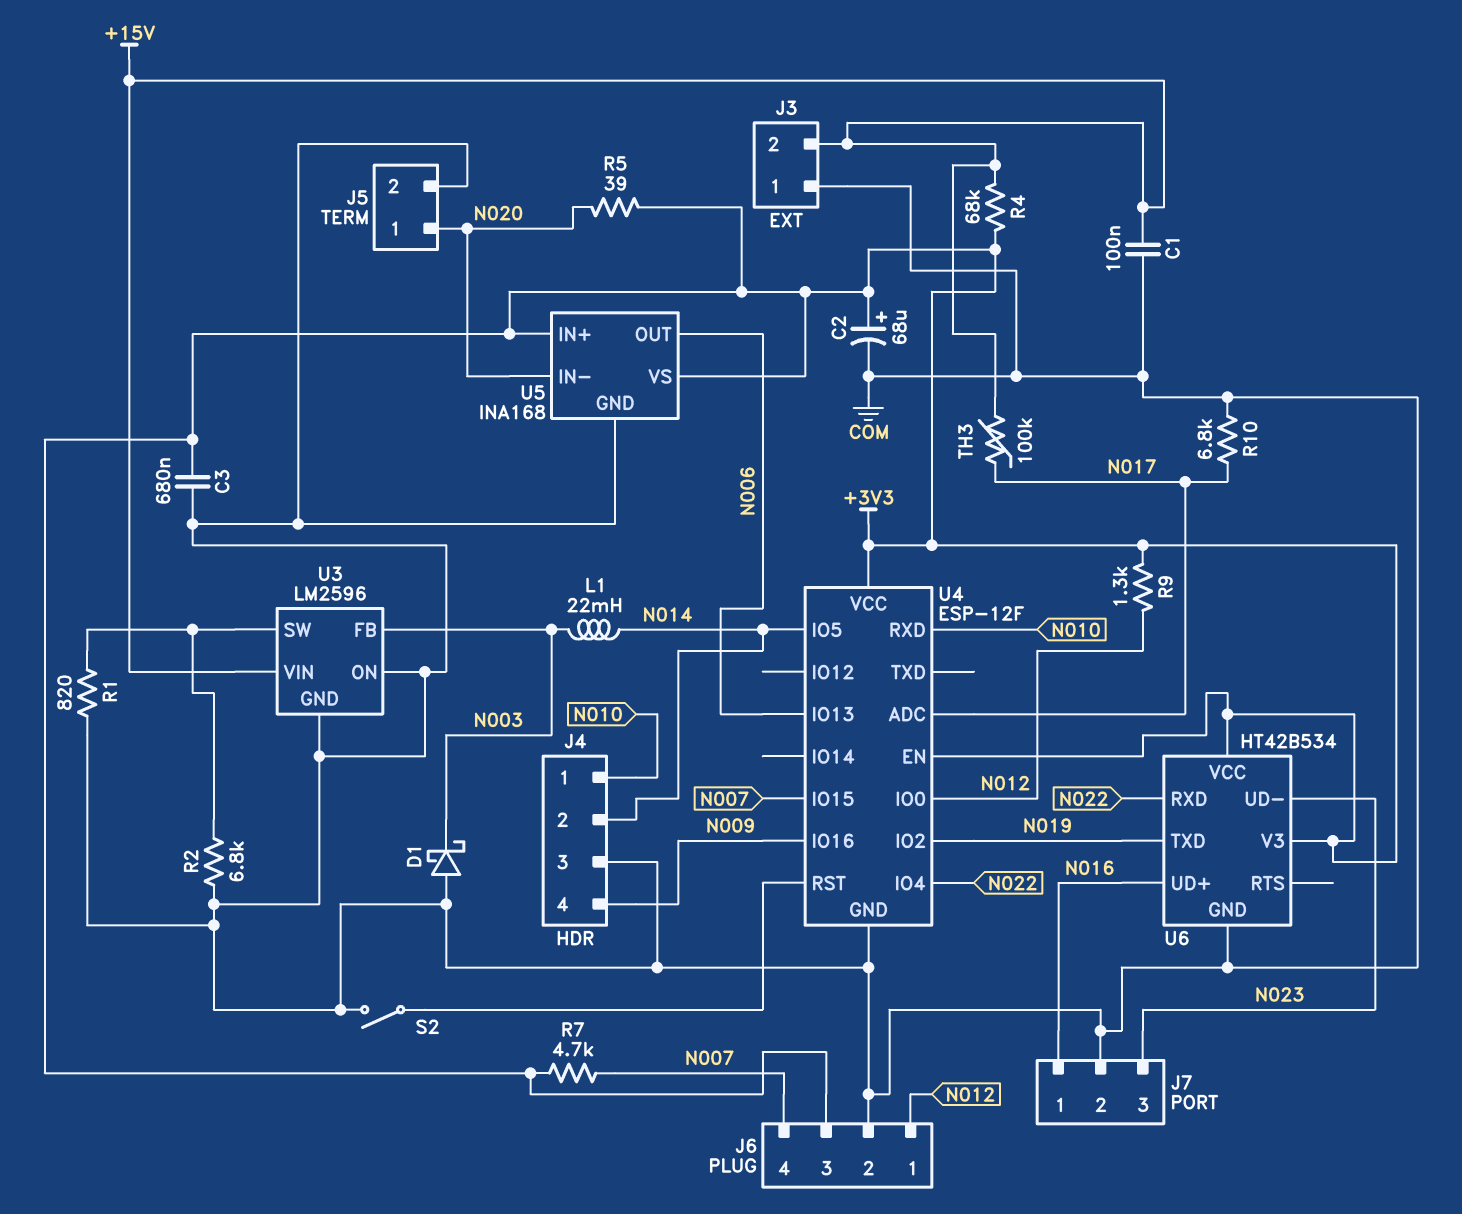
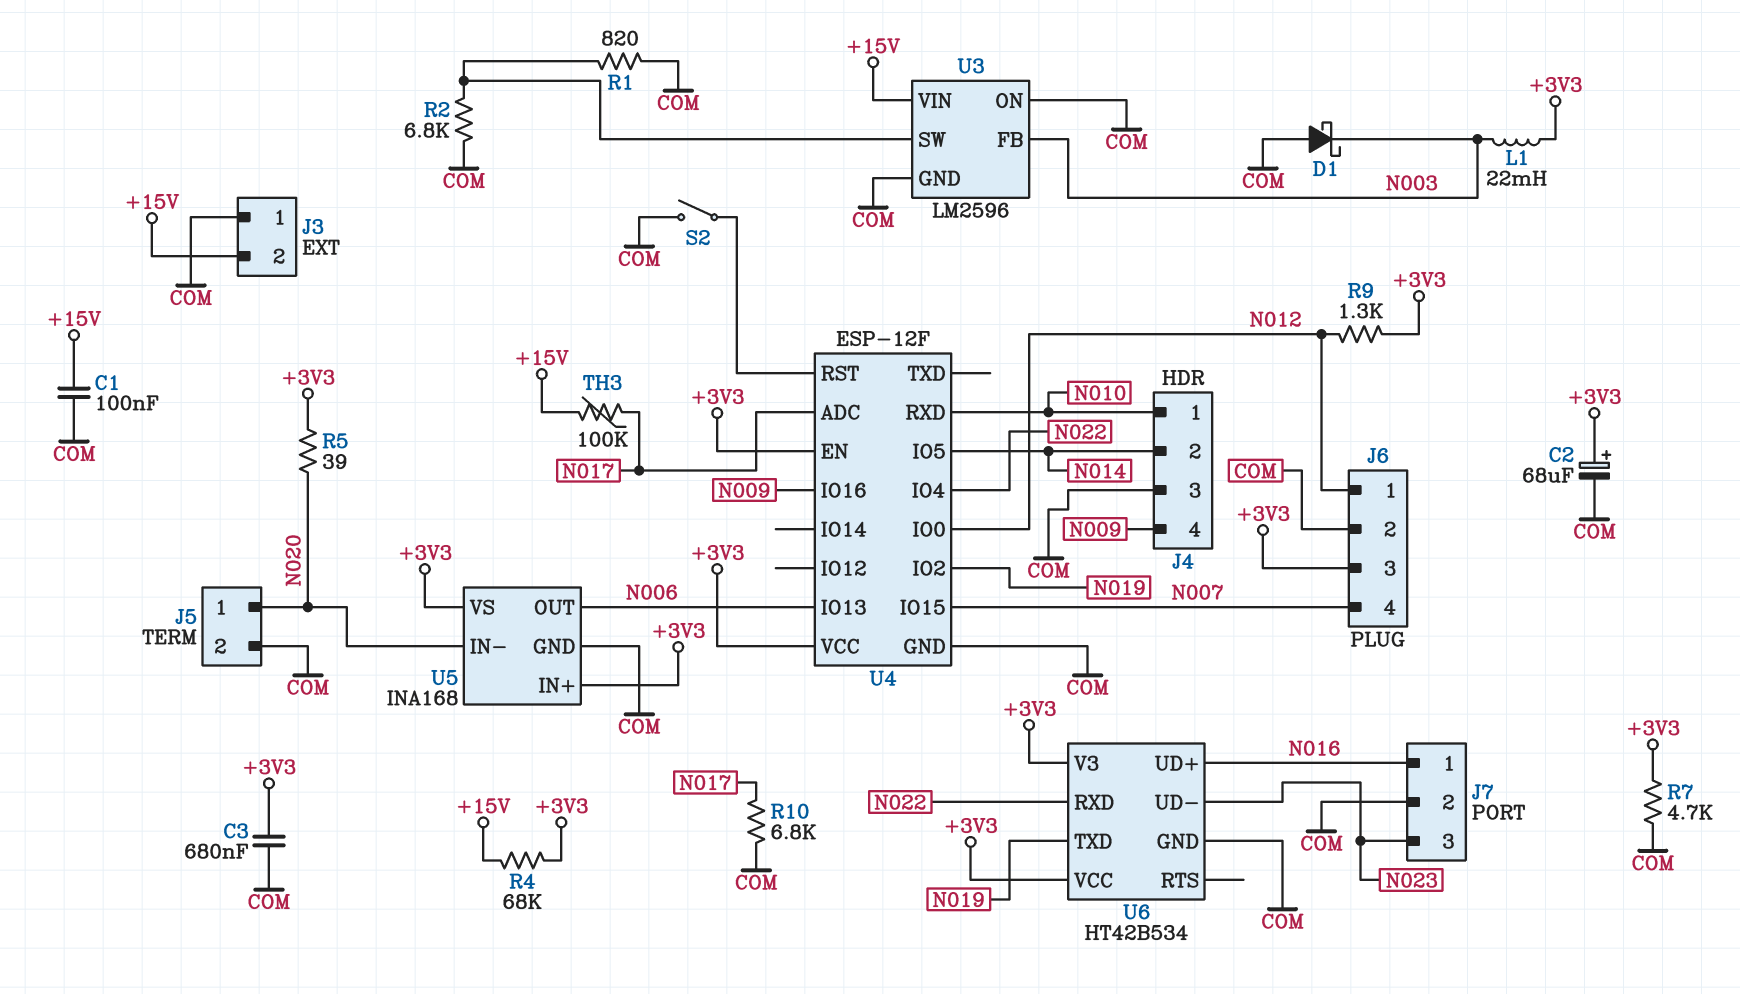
L1: 22mH (N003, N014) -> 22mH (+3V3, N003)
R7: 4.7k (+3V3, N007) -> 4.7k (+3V3, COM)

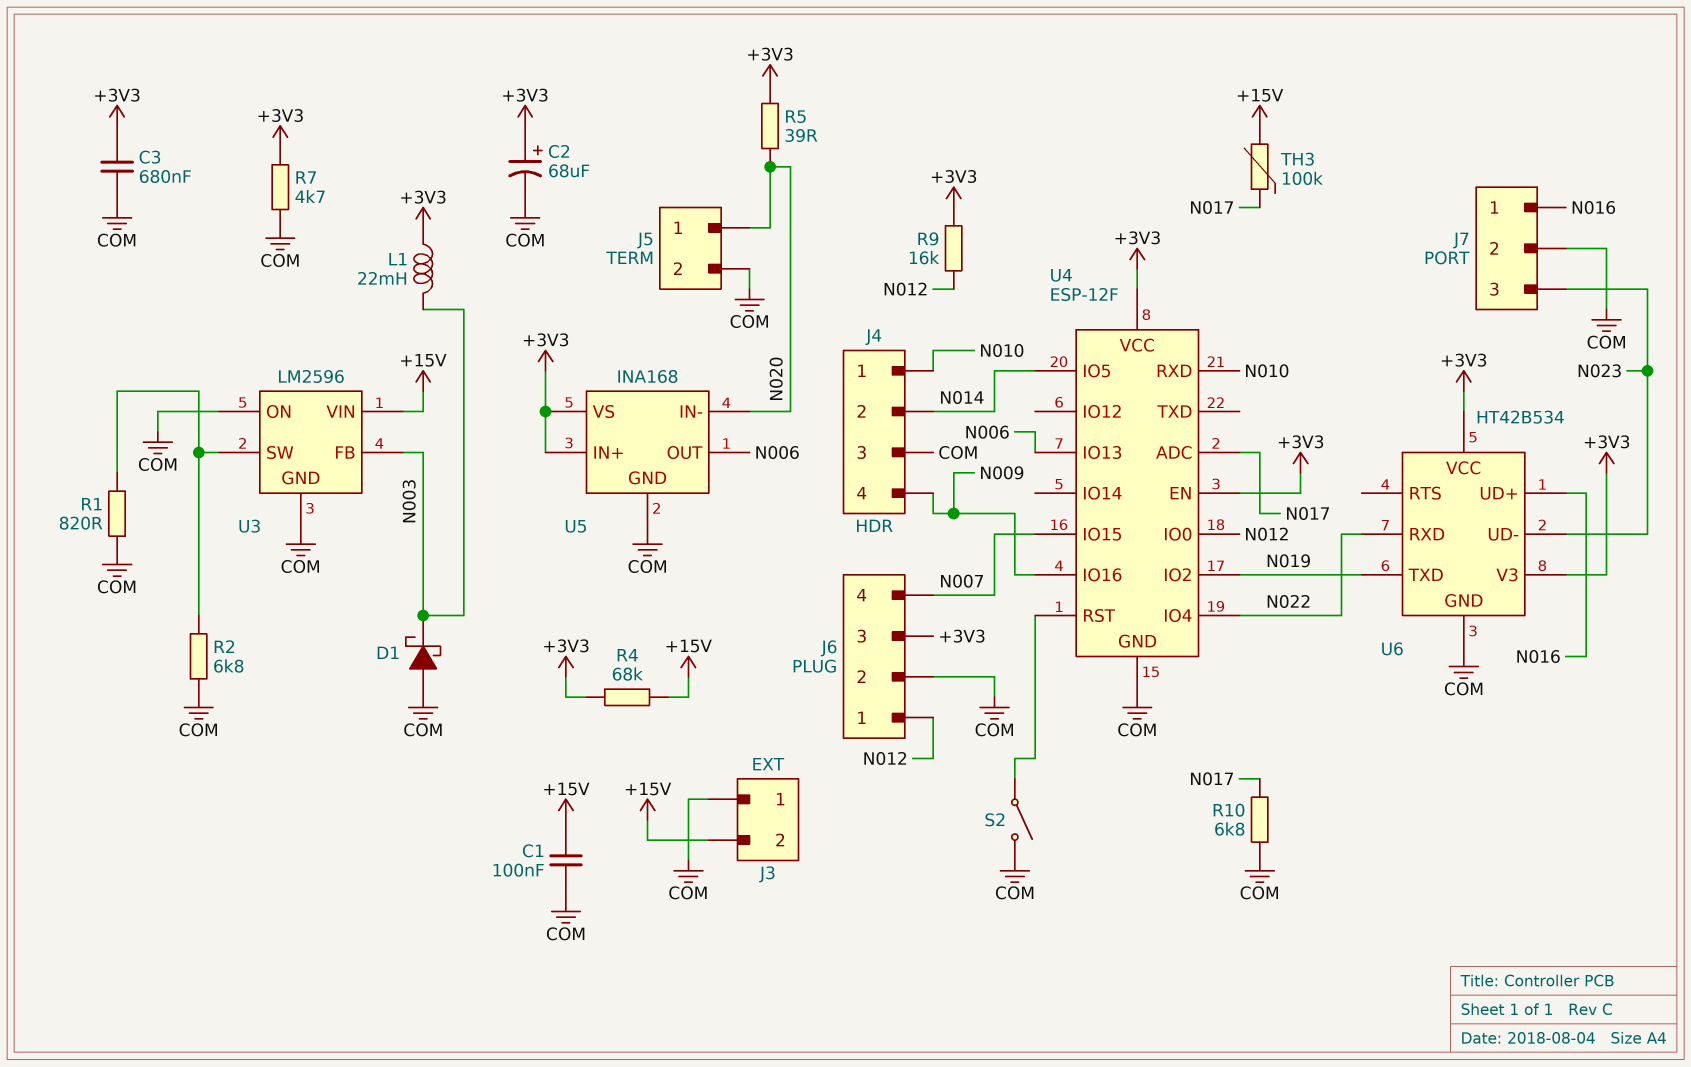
R9: 1.3k (+3V3, N012) -> 16k (+3V3, N012)

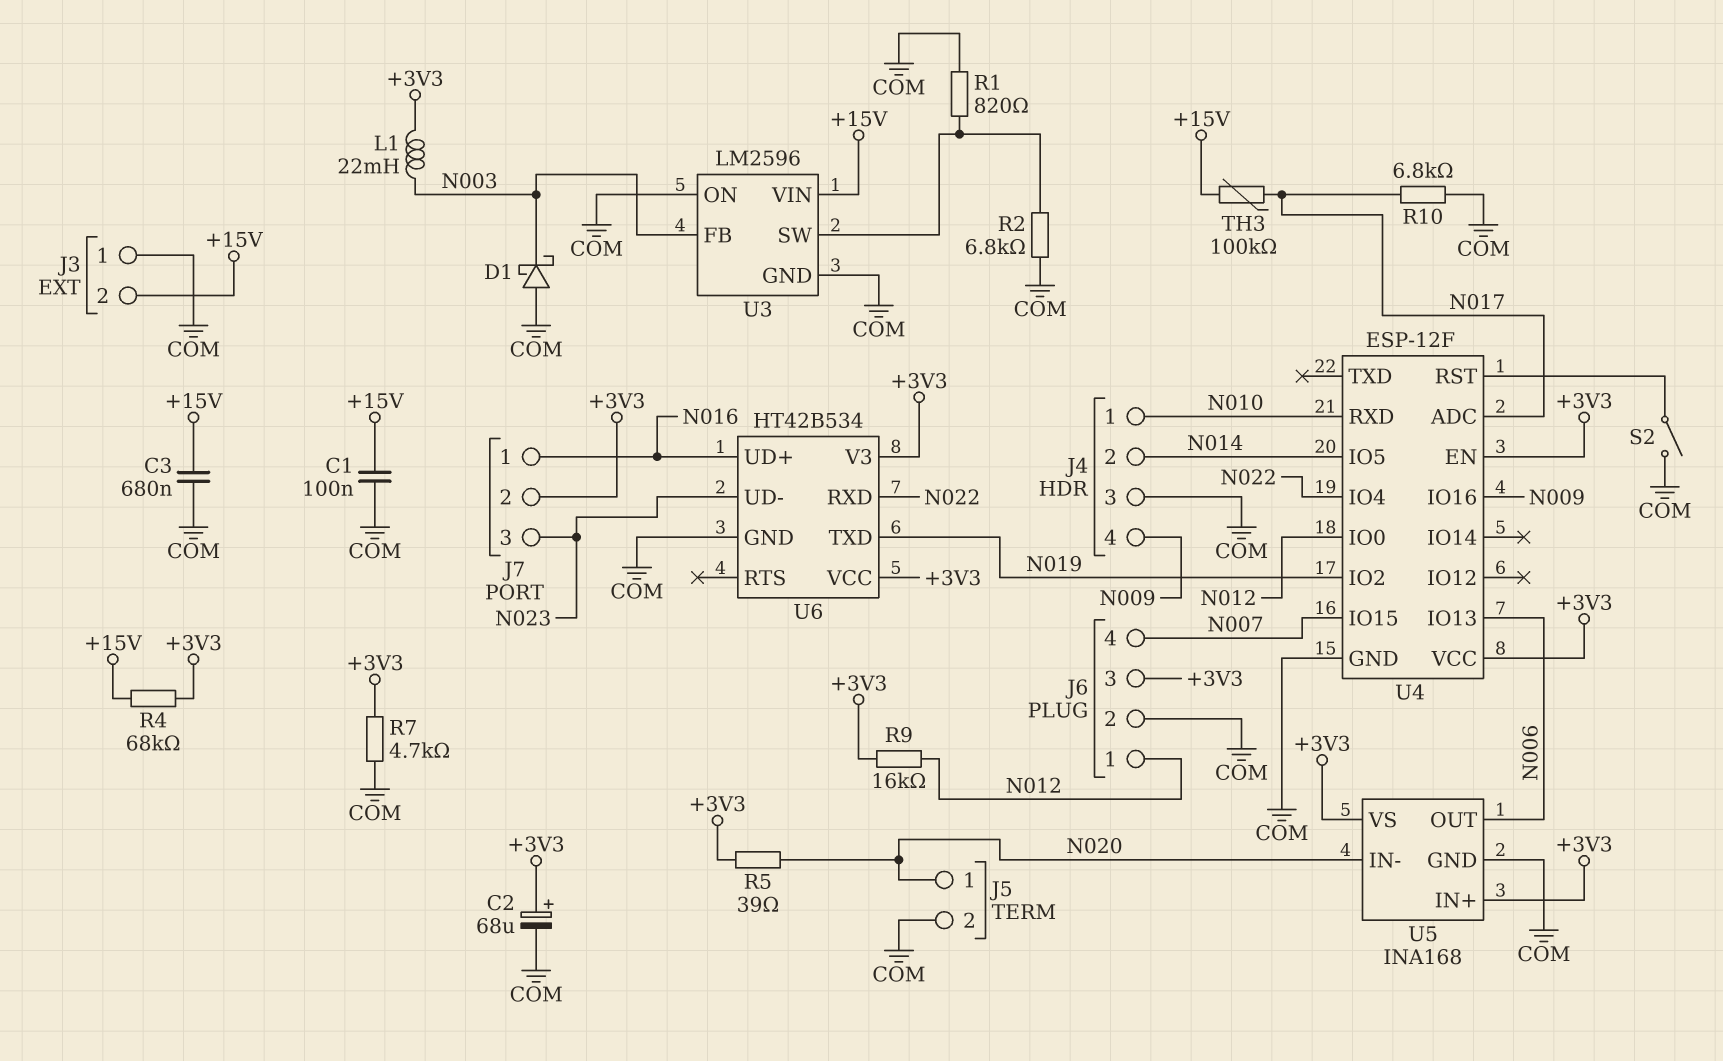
C3: 680nF (+3V3, COM) -> 680nF (+15V, COM)
J7 pin 2: COM -> +3V3

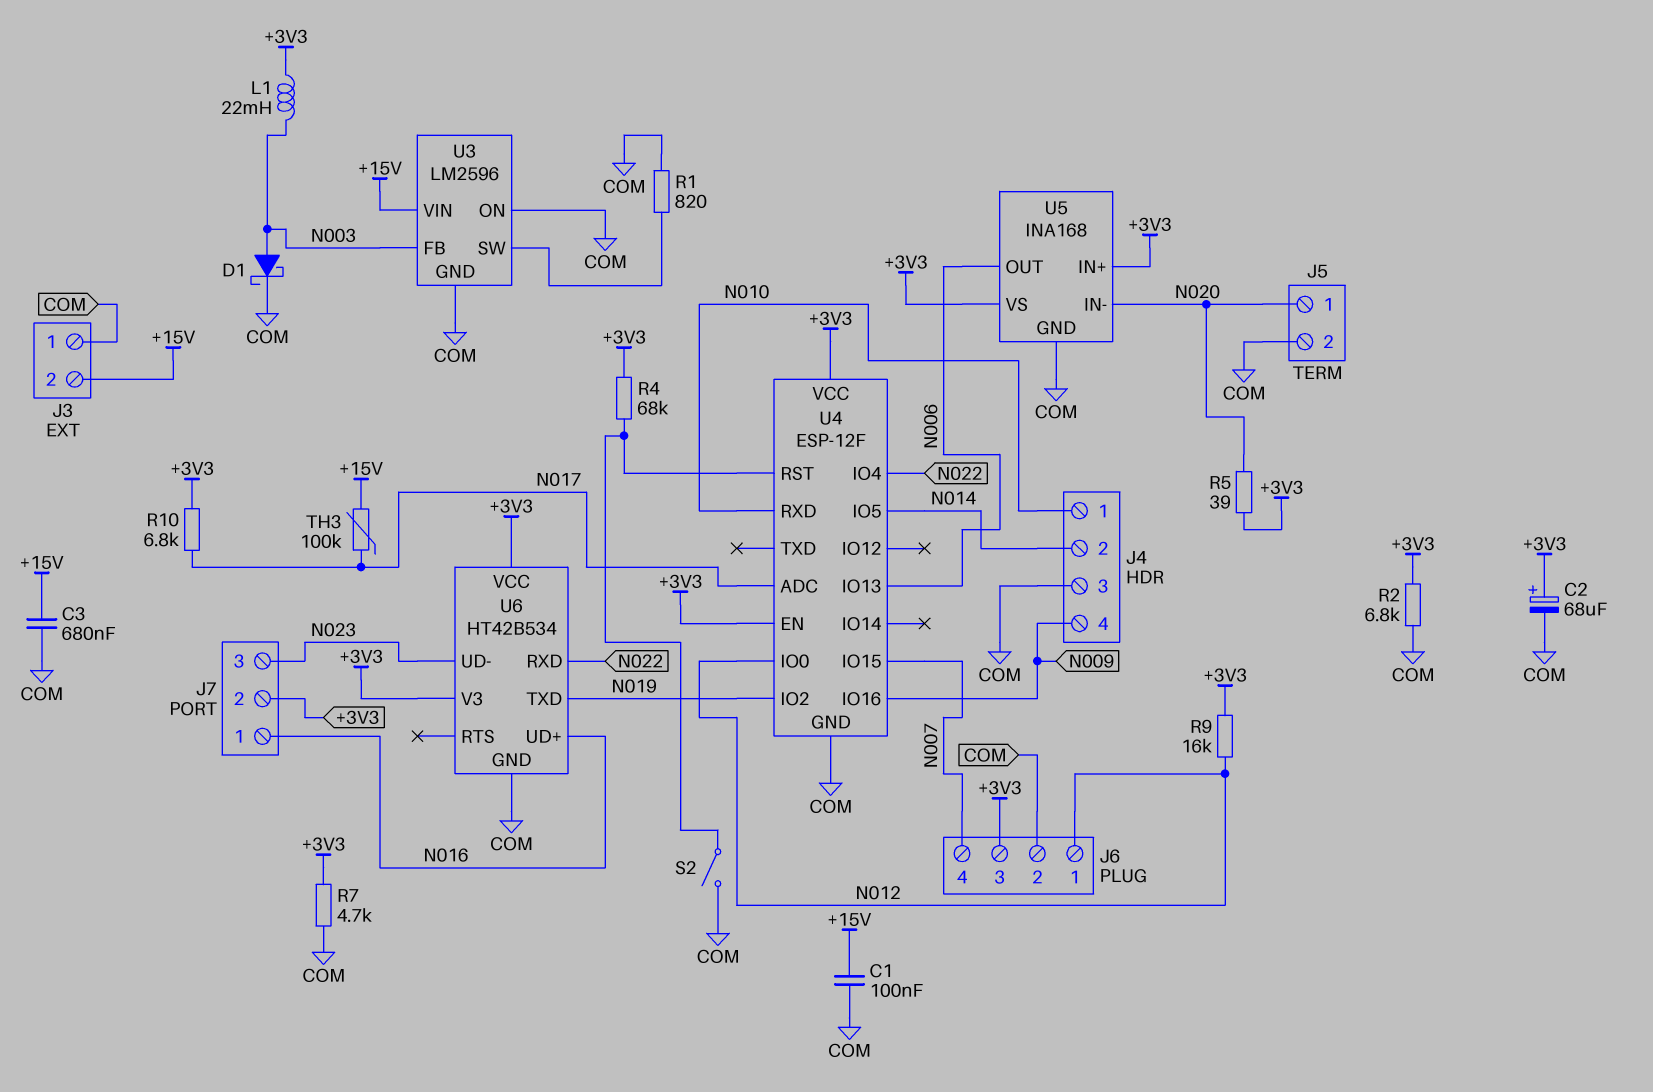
D1: schottky (A COM, K N003) -> schottky (A N003, K COM)
R2: 6.8k (COM, U3/SW) -> 6.8k (+3V3, COM)
R4: 68k (+3V3, +15V) -> 68k (+3V3, U4/RST)
R10: 6.8k (COM, N017) -> 6.8k (+3V3, N017)

